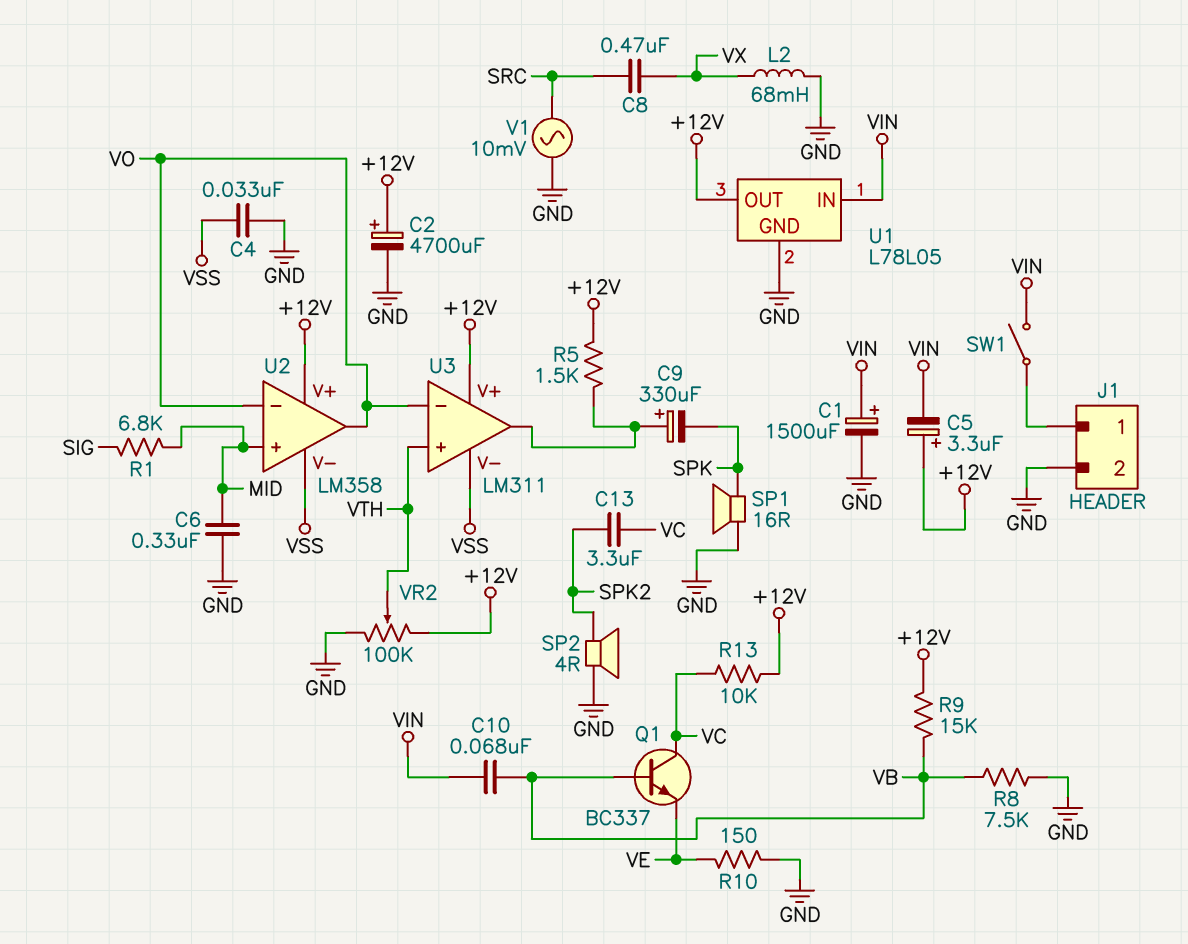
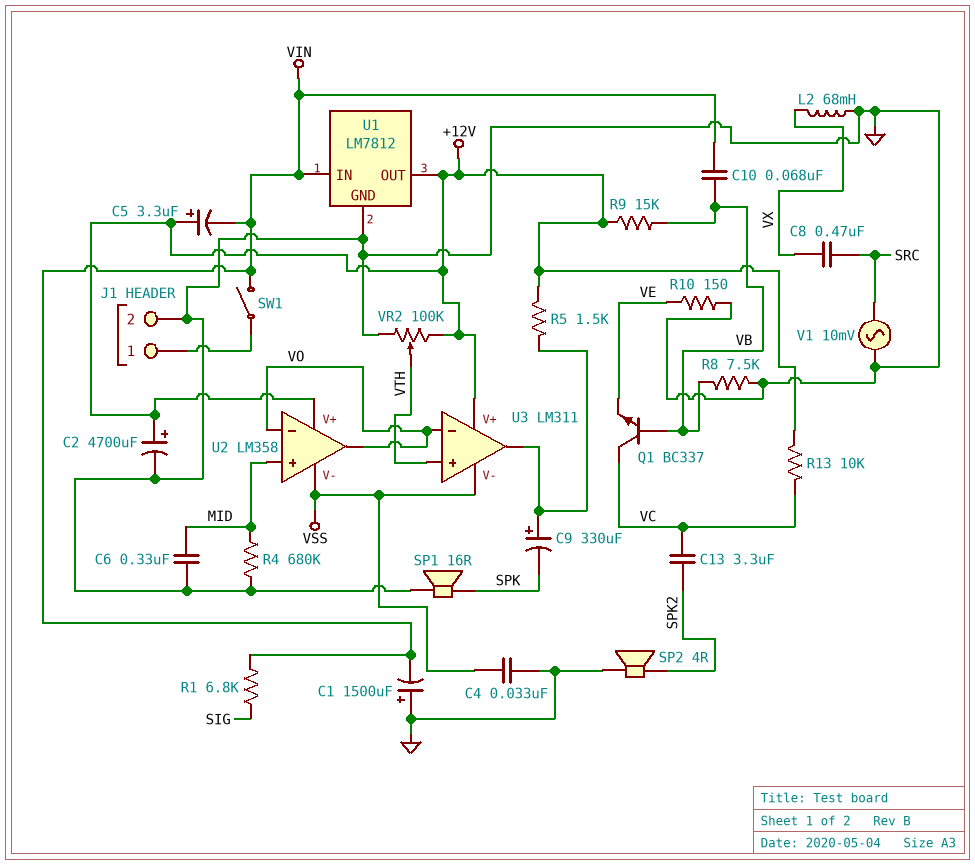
C1: 1500uF (plus VIN, minus GND) -> 1500uF (plus GND, minus VIN)
R1: 6.8k (MID, SIG) -> 6.8k (SIG, VIN)
R4: none -> 680k (GND, MID)
U1: L78L05 -> LM7812

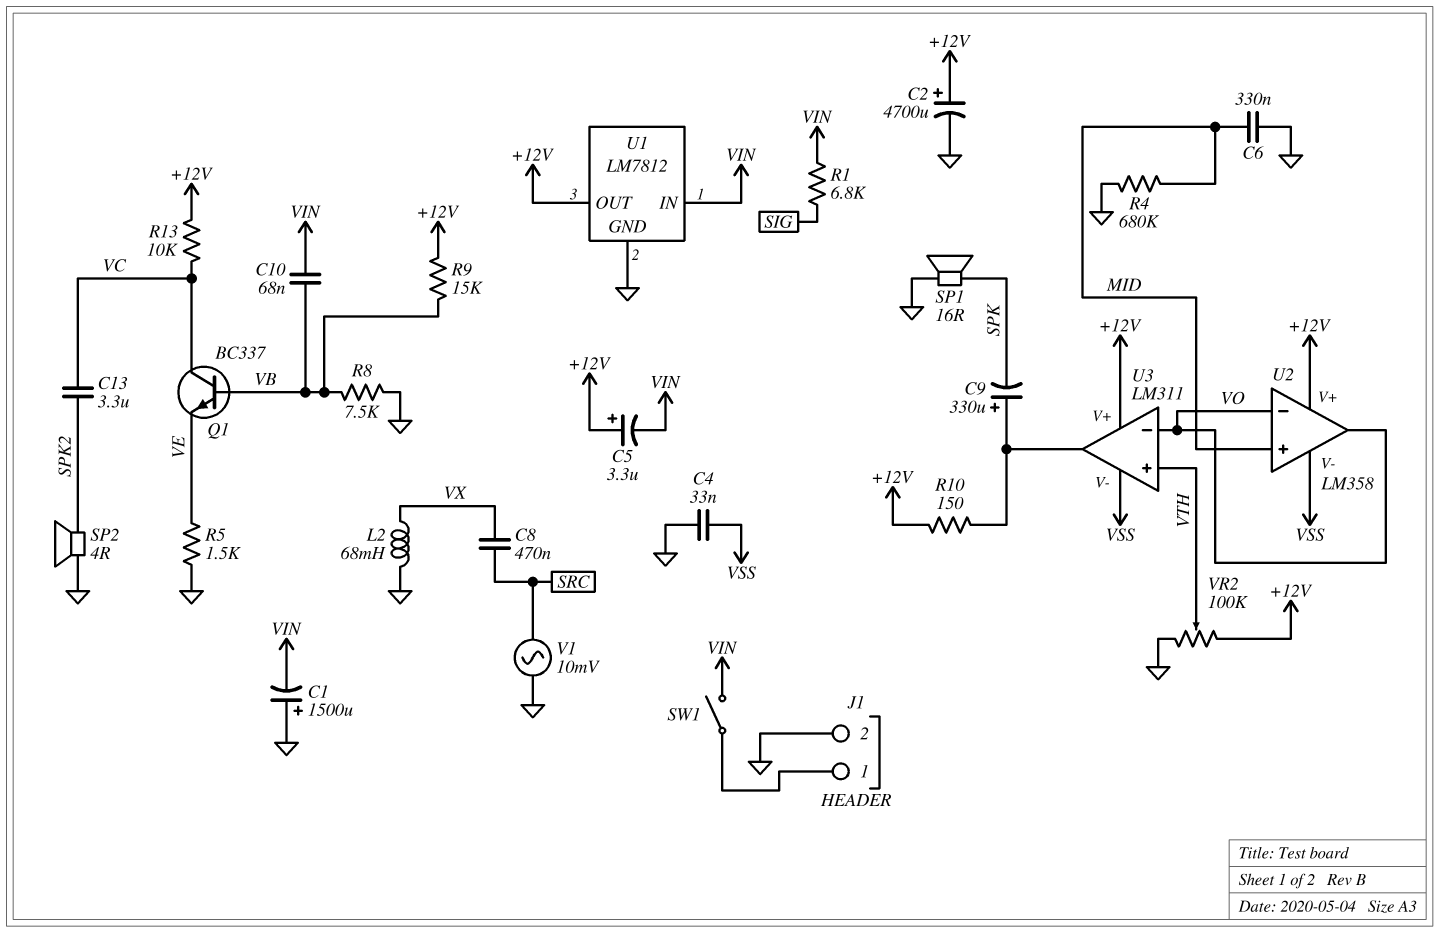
R5: 1.5k (+12V, U3/out) -> 1.5k (GND, VE)
R10: 150 (GND, VE) -> 150 (+12V, U3/out)

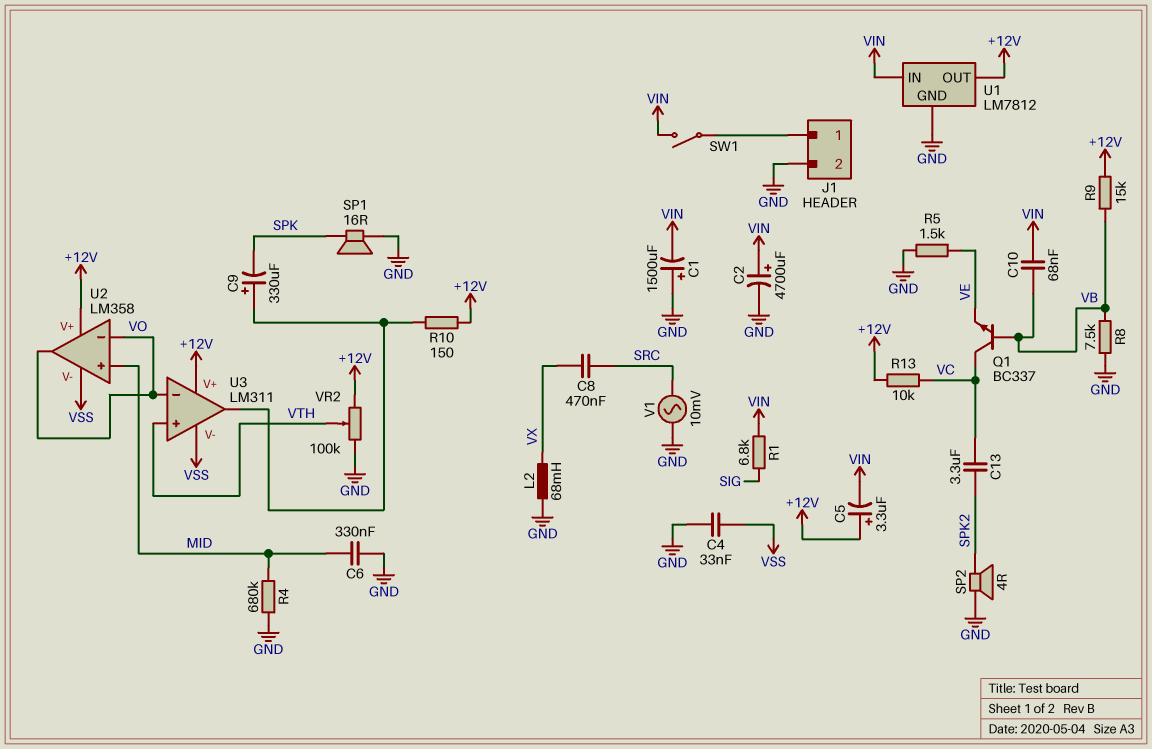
C2: 4700uF (plus +12V, minus GND) -> 4700uF (plus VIN, minus GND)

